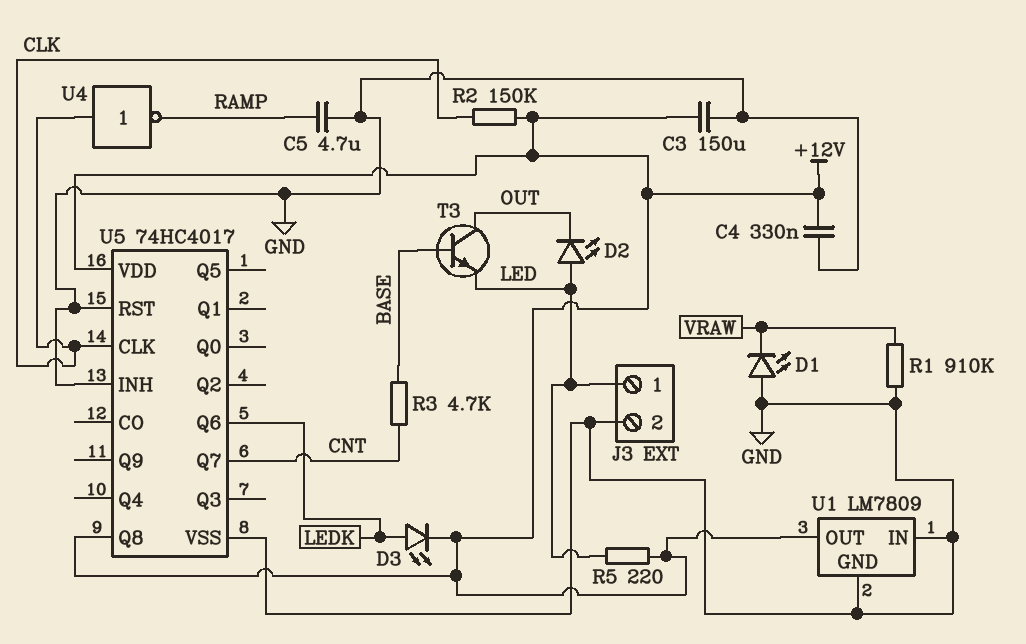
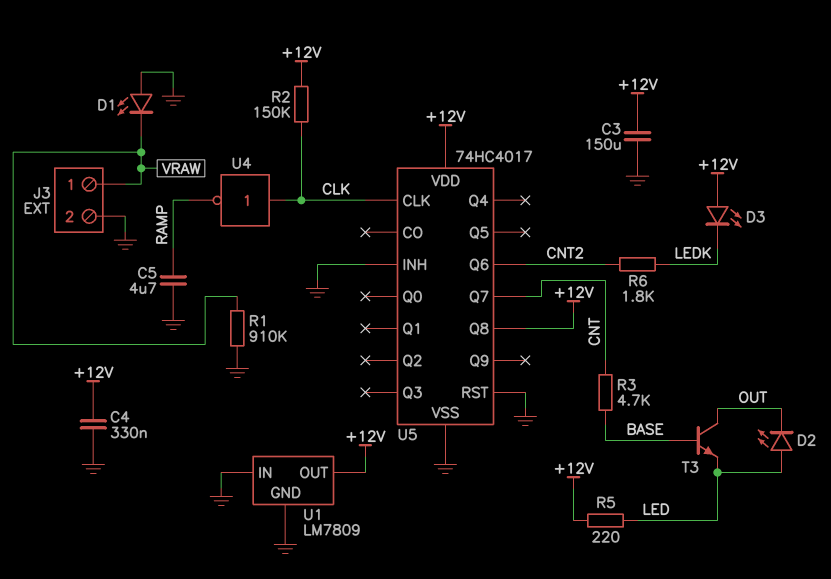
D3: LED (A LEDK, K +12V) -> LED (A +12V, K LEDK)
J3 pin 1: LED -> VRAW
R6: none -> 1.8k (CNT2, LEDK)
U5 pin Q6: LEDK -> CNT2

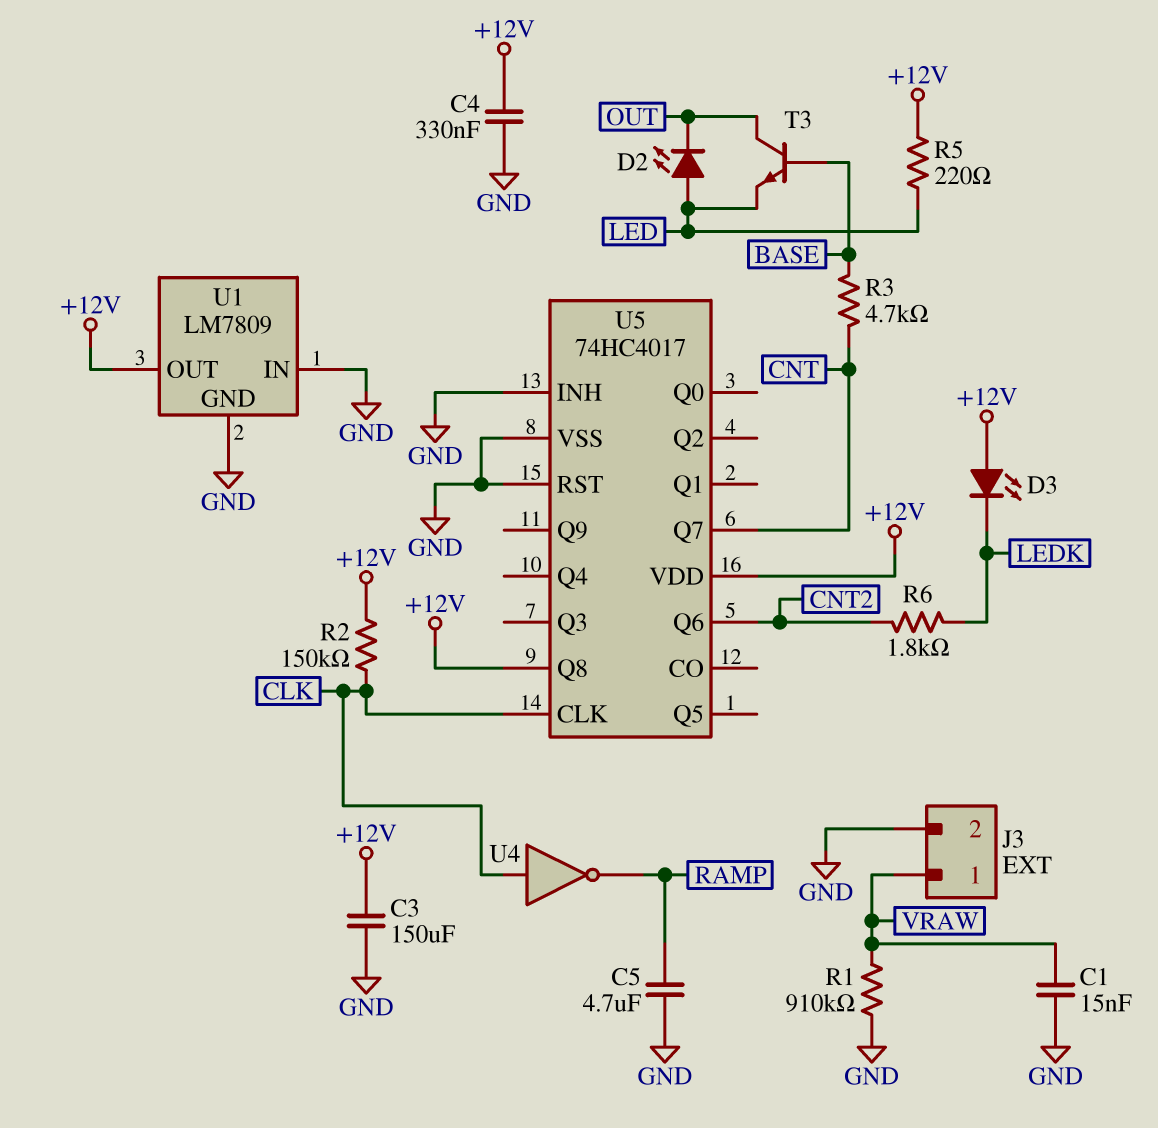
C1: none -> 15nF (GND, VRAW)
D1: LED (A GND, K VRAW) -> none

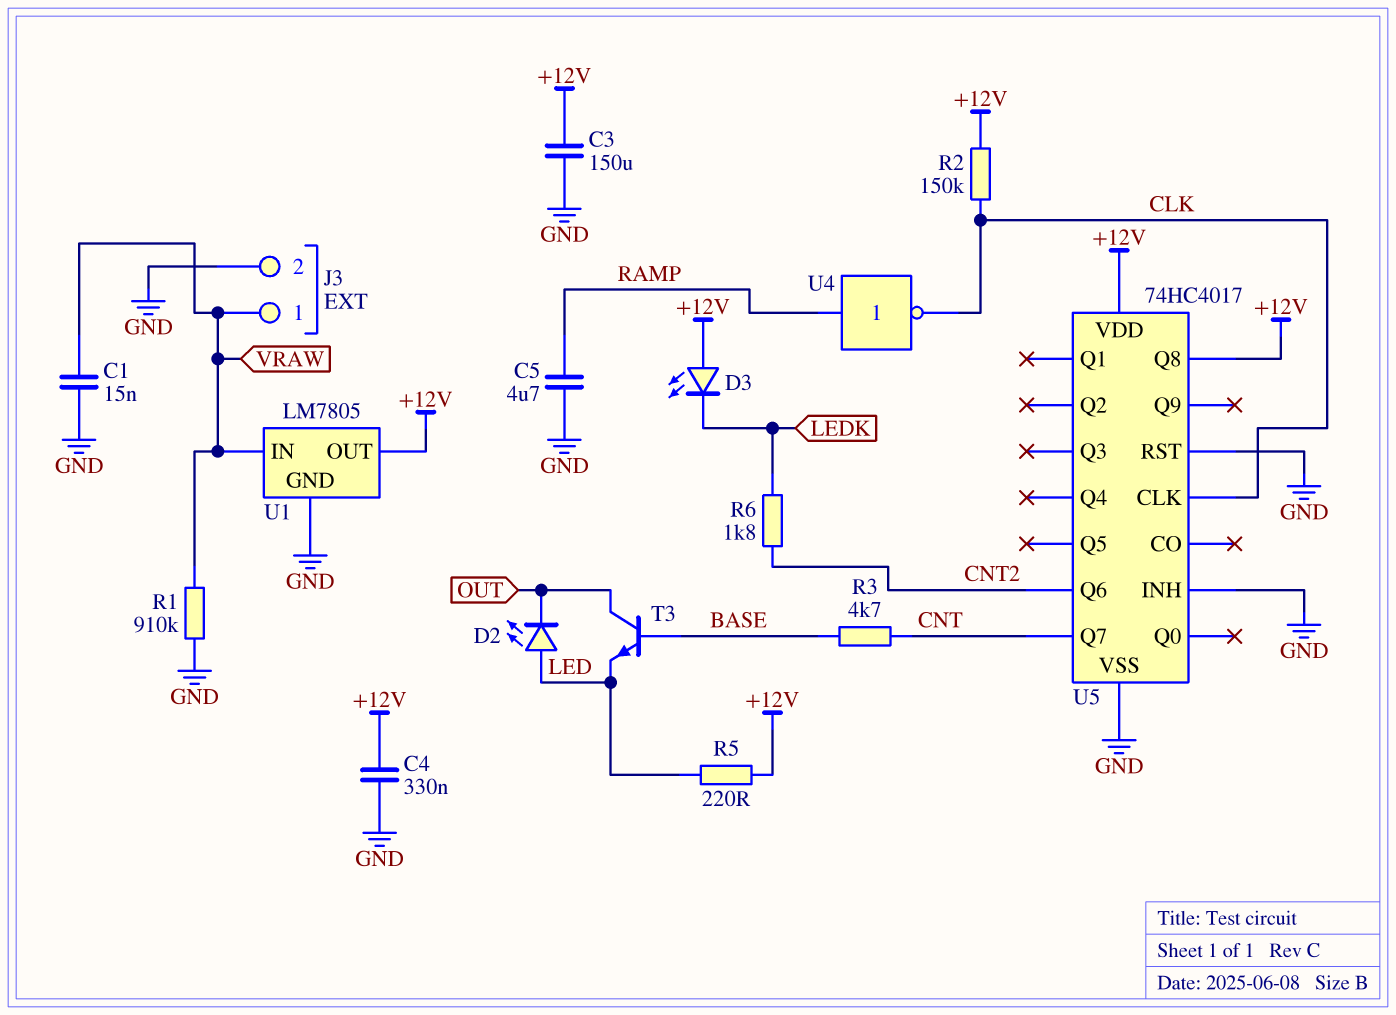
U1: LM7809 -> LM7805
U1 pin IN: GND -> VRAW
U4: NOT (in CLK, out RAMP) -> NOT (in RAMP, out CLK)

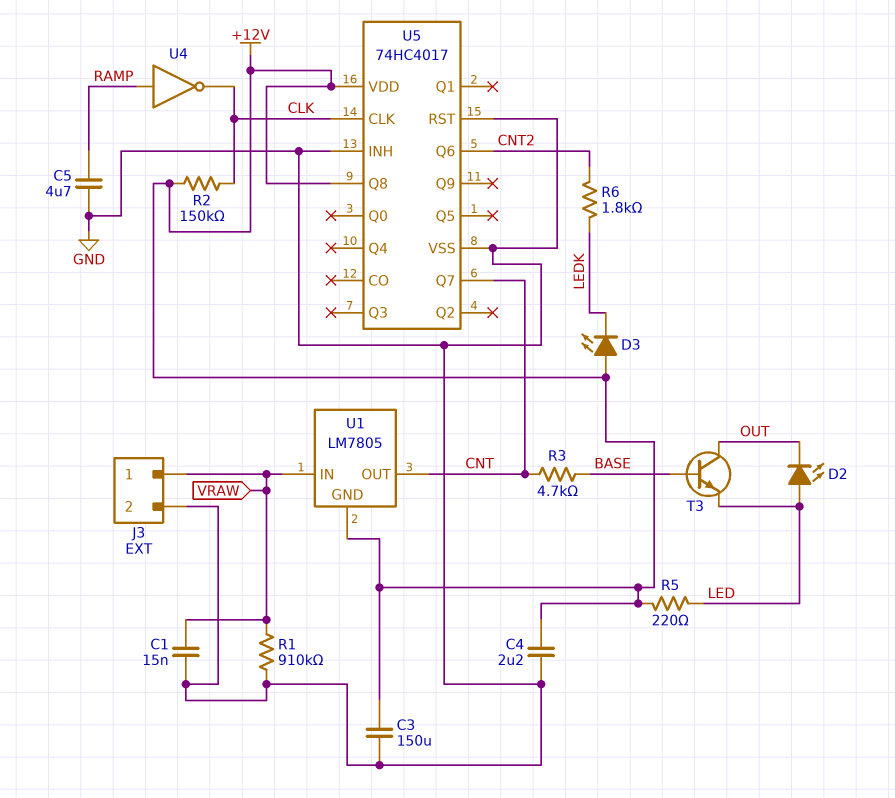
C4: 330nF (+12V, GND) -> 2.2uF (+12V, GND)
U1 pin GND: GND -> +12V
U1 pin OUT: +12V -> CNT

